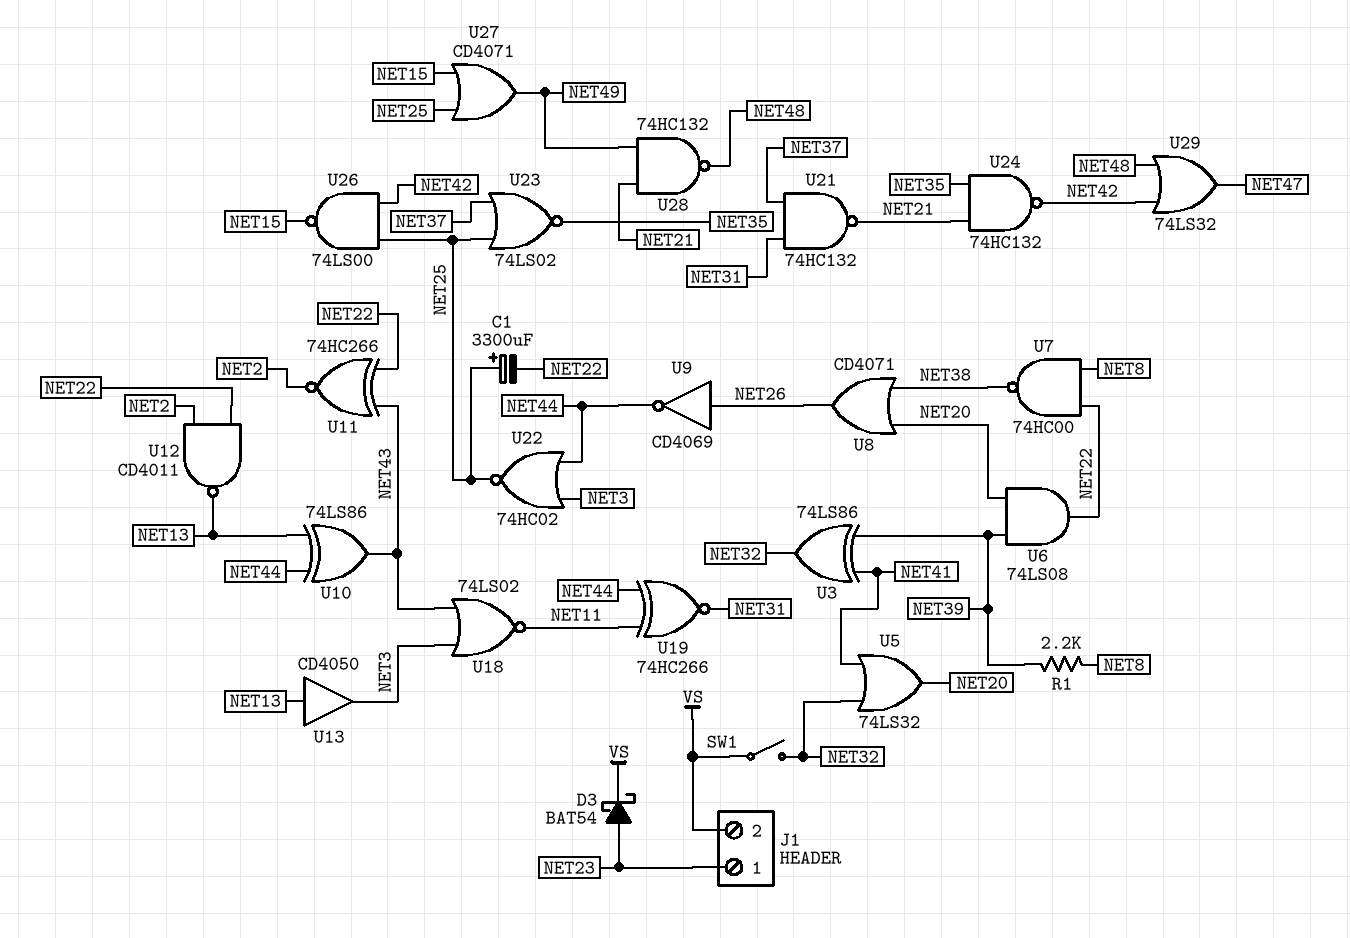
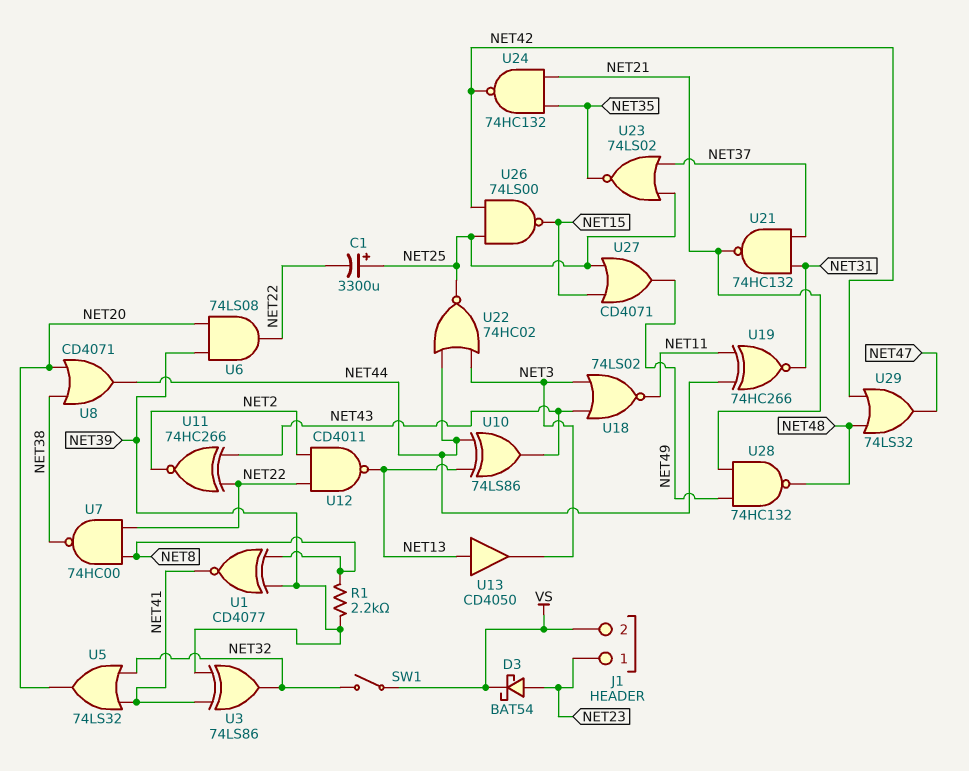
U1: none -> XNOR CD4077 (in NET8, in NET39, out NET41)
U8: OR CD4071 (in NET20, in NET38, out NET26) -> OR CD4071 (in NET20, in NET38, out NET44)
U9: NOT CD4069 (in NET26, out NET44) -> none

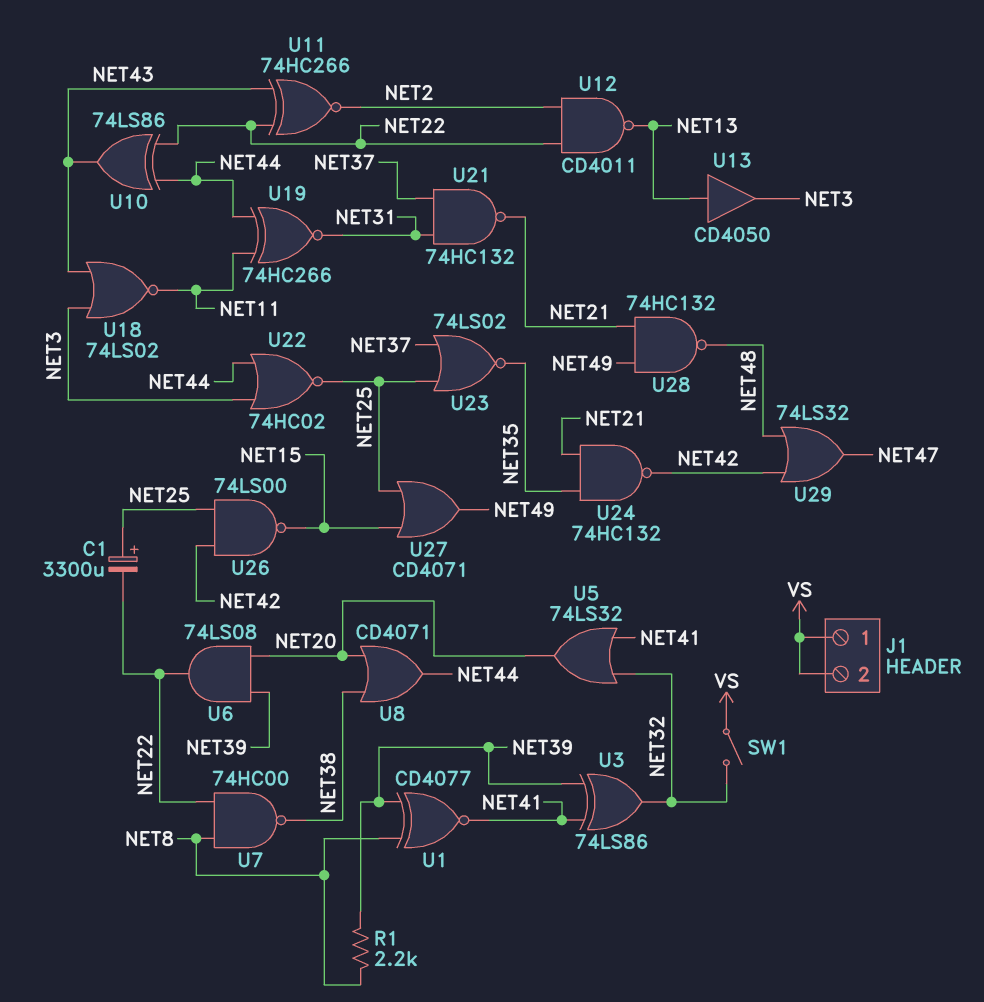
D3: schottky BAT54 (A NET23, K VS) -> none
J1 pin 1: NET23 -> VS
U10: XOR 74LS86 (in NET13, in NET44, out NET43) -> XOR 74LS86 (in NET22, in NET44, out NET43)

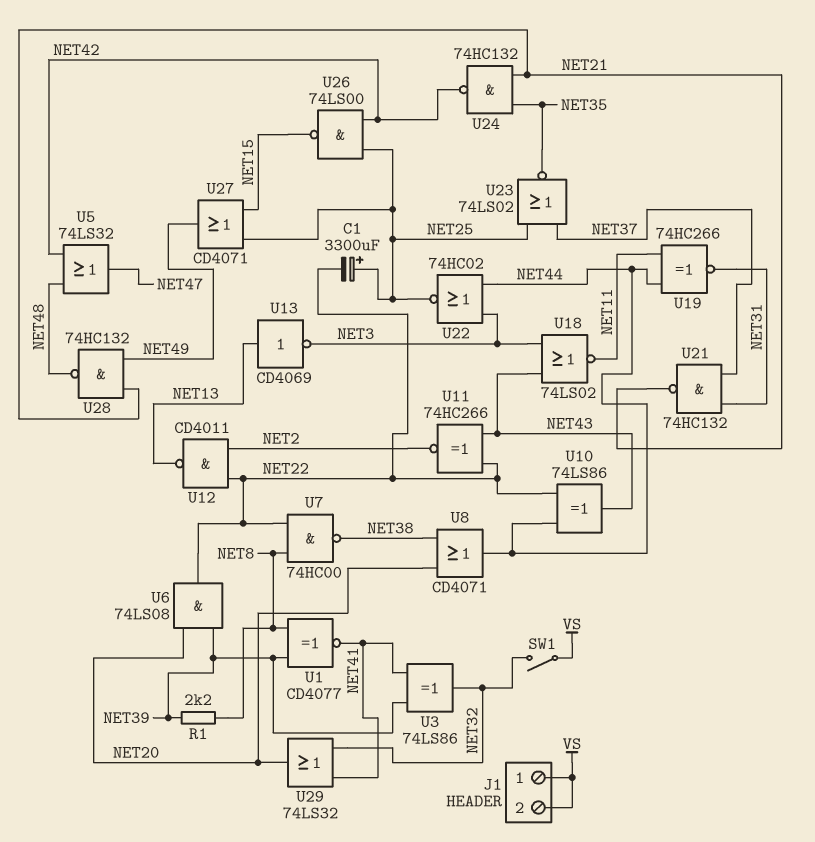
U5: OR 74LS32 (in NET32, in NET41, out NET20) -> OR 74LS32 (in NET42, in NET48, out NET47)
U13: buffer CD4050 (in NET13, out NET3) -> NOT CD4069 (in NET13, out NET3)
U29: OR 74LS32 (in NET42, in NET48, out NET47) -> OR 74LS32 (in NET32, in NET41, out NET20)

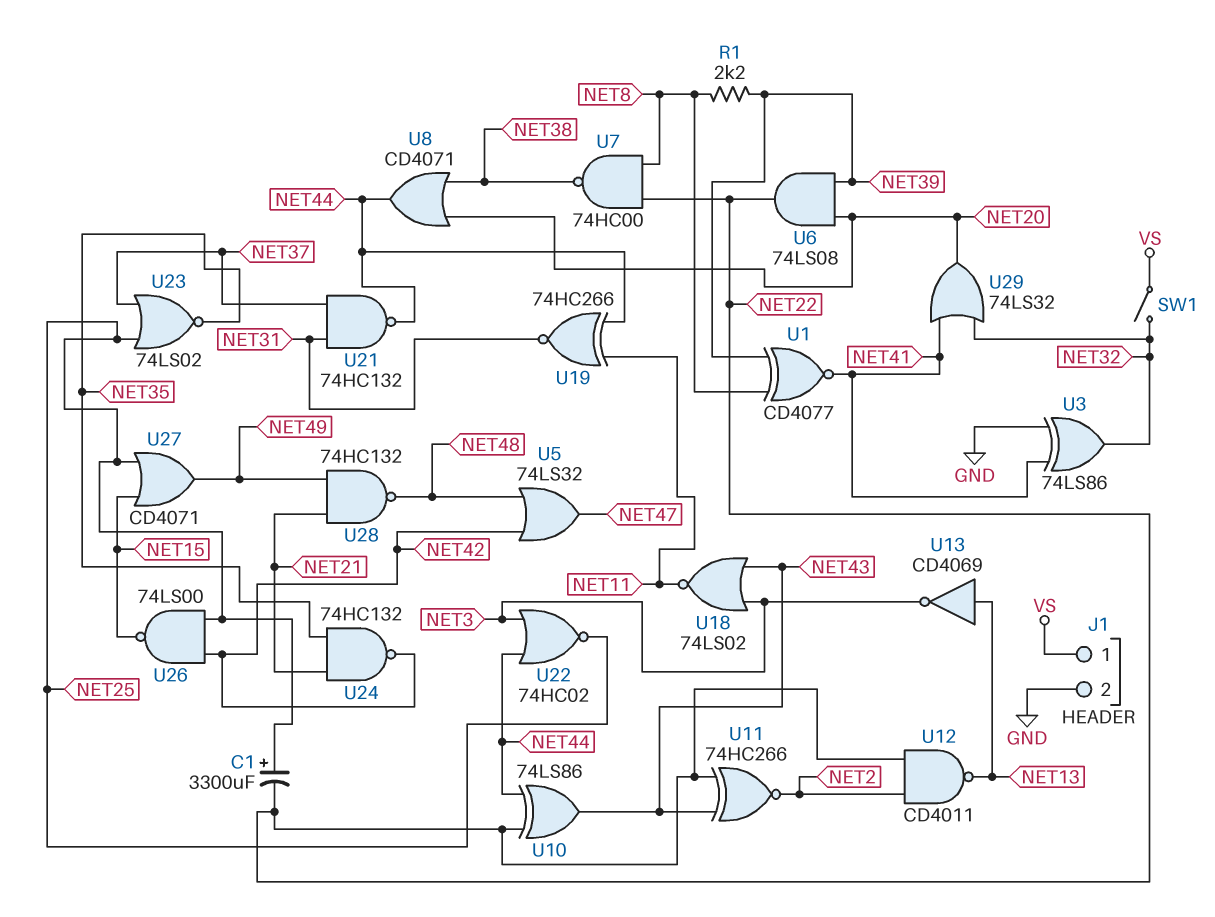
J1 pin 2: VS -> GND
U3: XOR 74LS86 (in NET39, in NET41, out NET32) -> XOR 74LS86 (in GND, in NET41, out NET32)
U21: NAND 74HC132 (in NET31, in NET37, out NET21) -> NAND 74HC132 (in NET31, in NET37, out NET44)

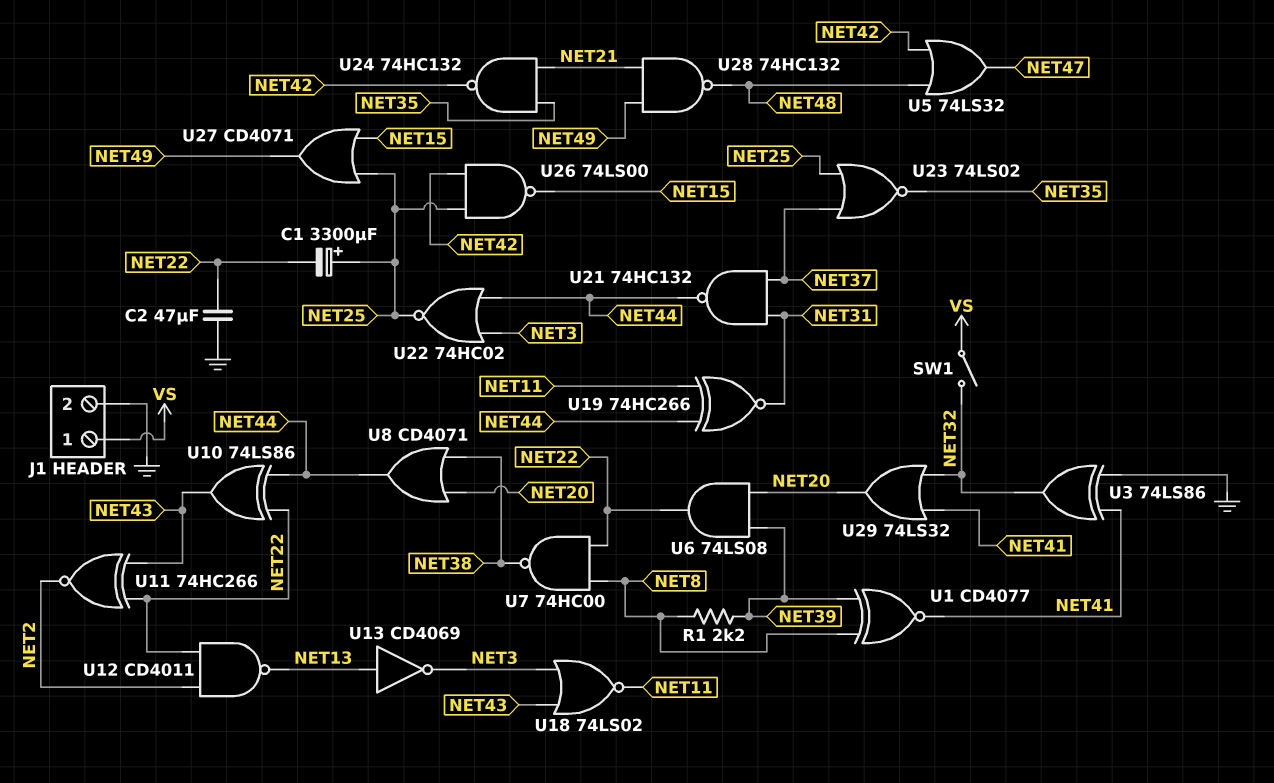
C2: none -> 47uF (GND, NET22)

